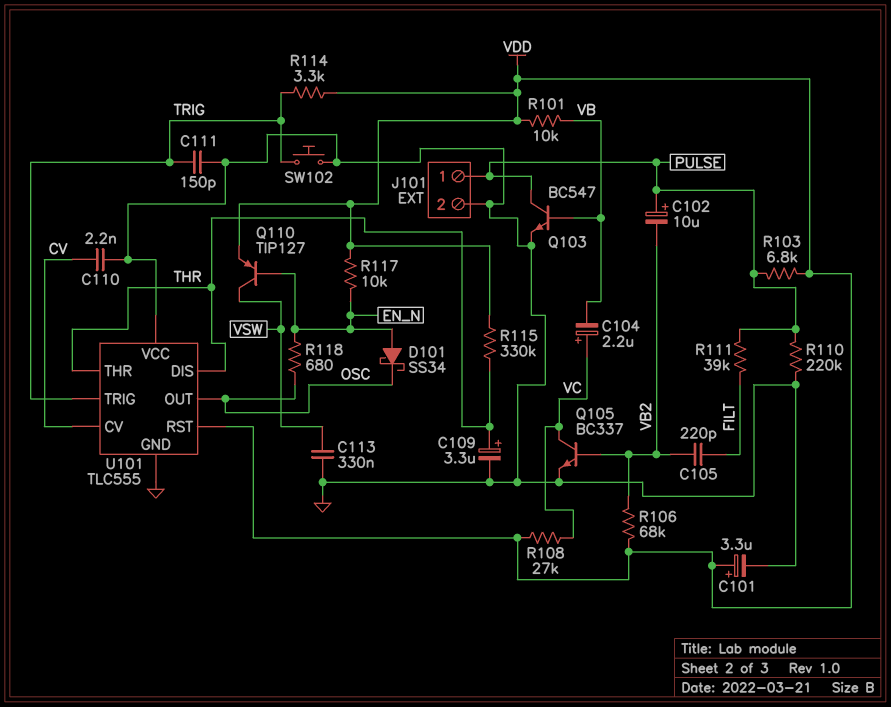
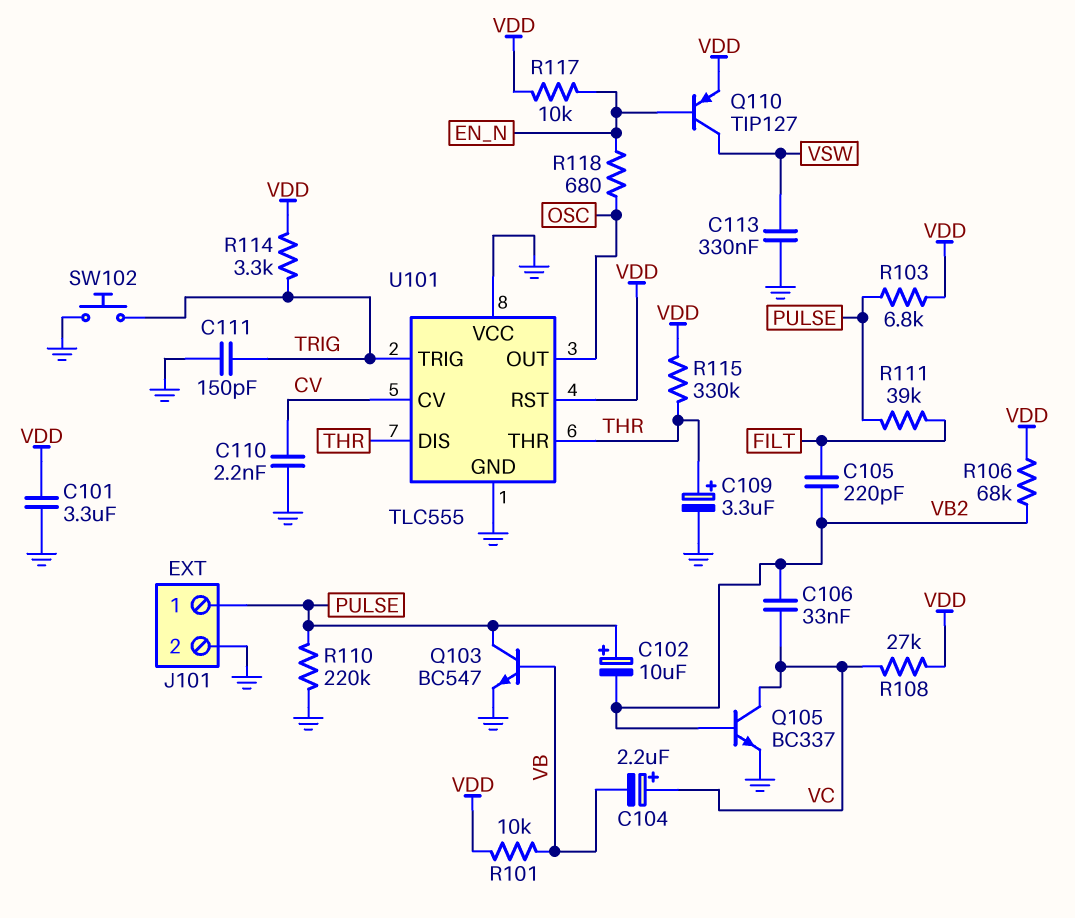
C101: 3.3uF (plus VDD, minus GND) -> 3.3uF (GND, VDD)
C106: none -> 33nF (VB2, VC)
D101: schottky SS34 (A EN_N, K OSC) -> none

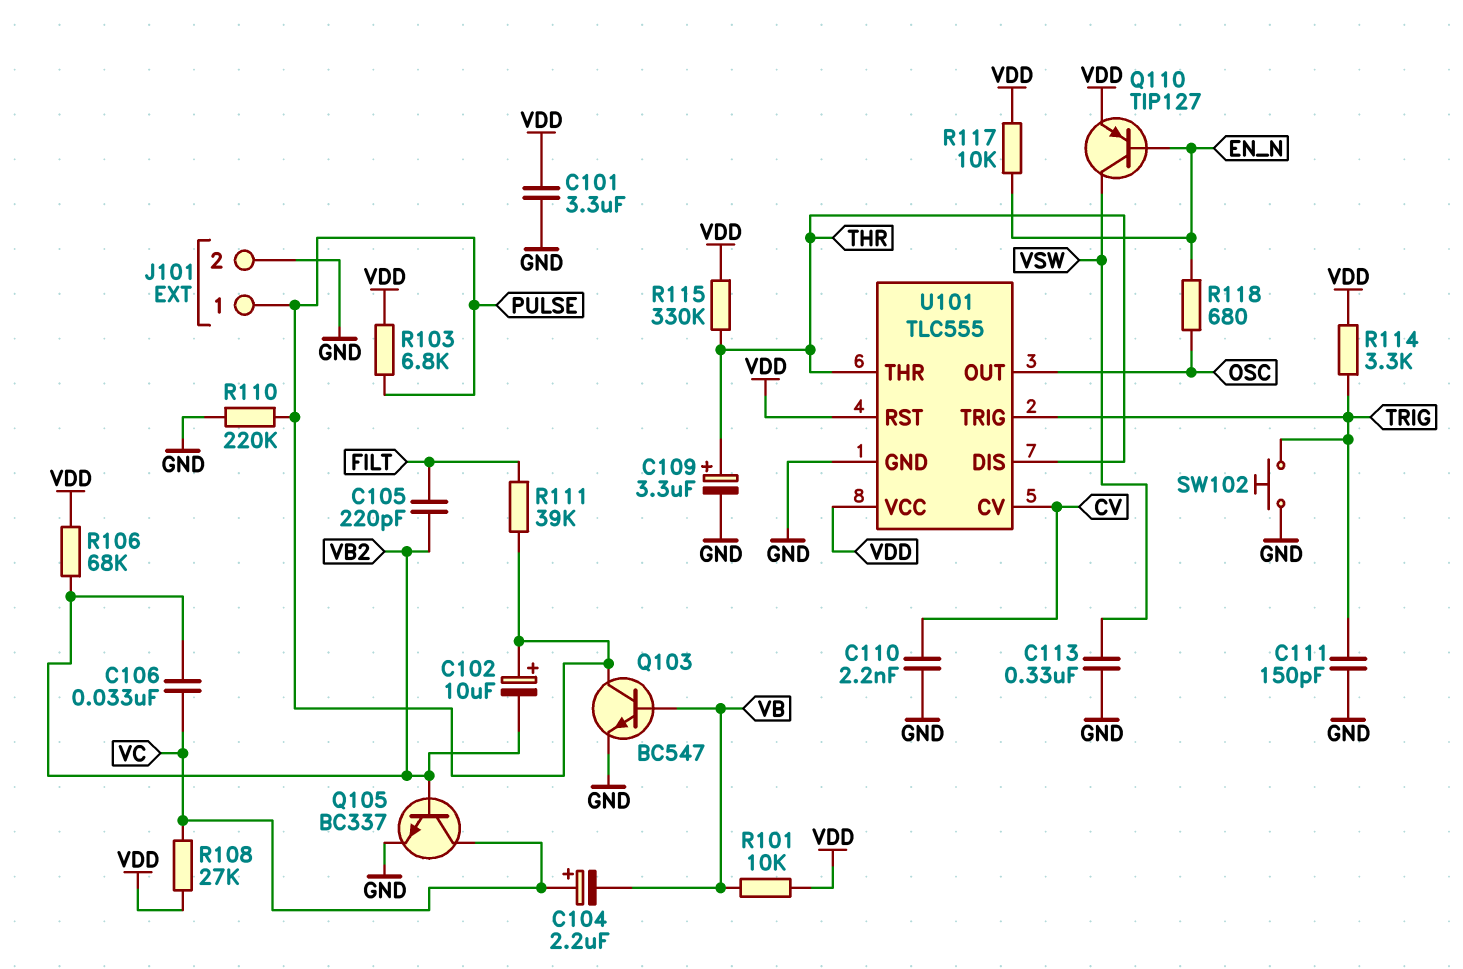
U101 pin VCC: GND -> VDD

